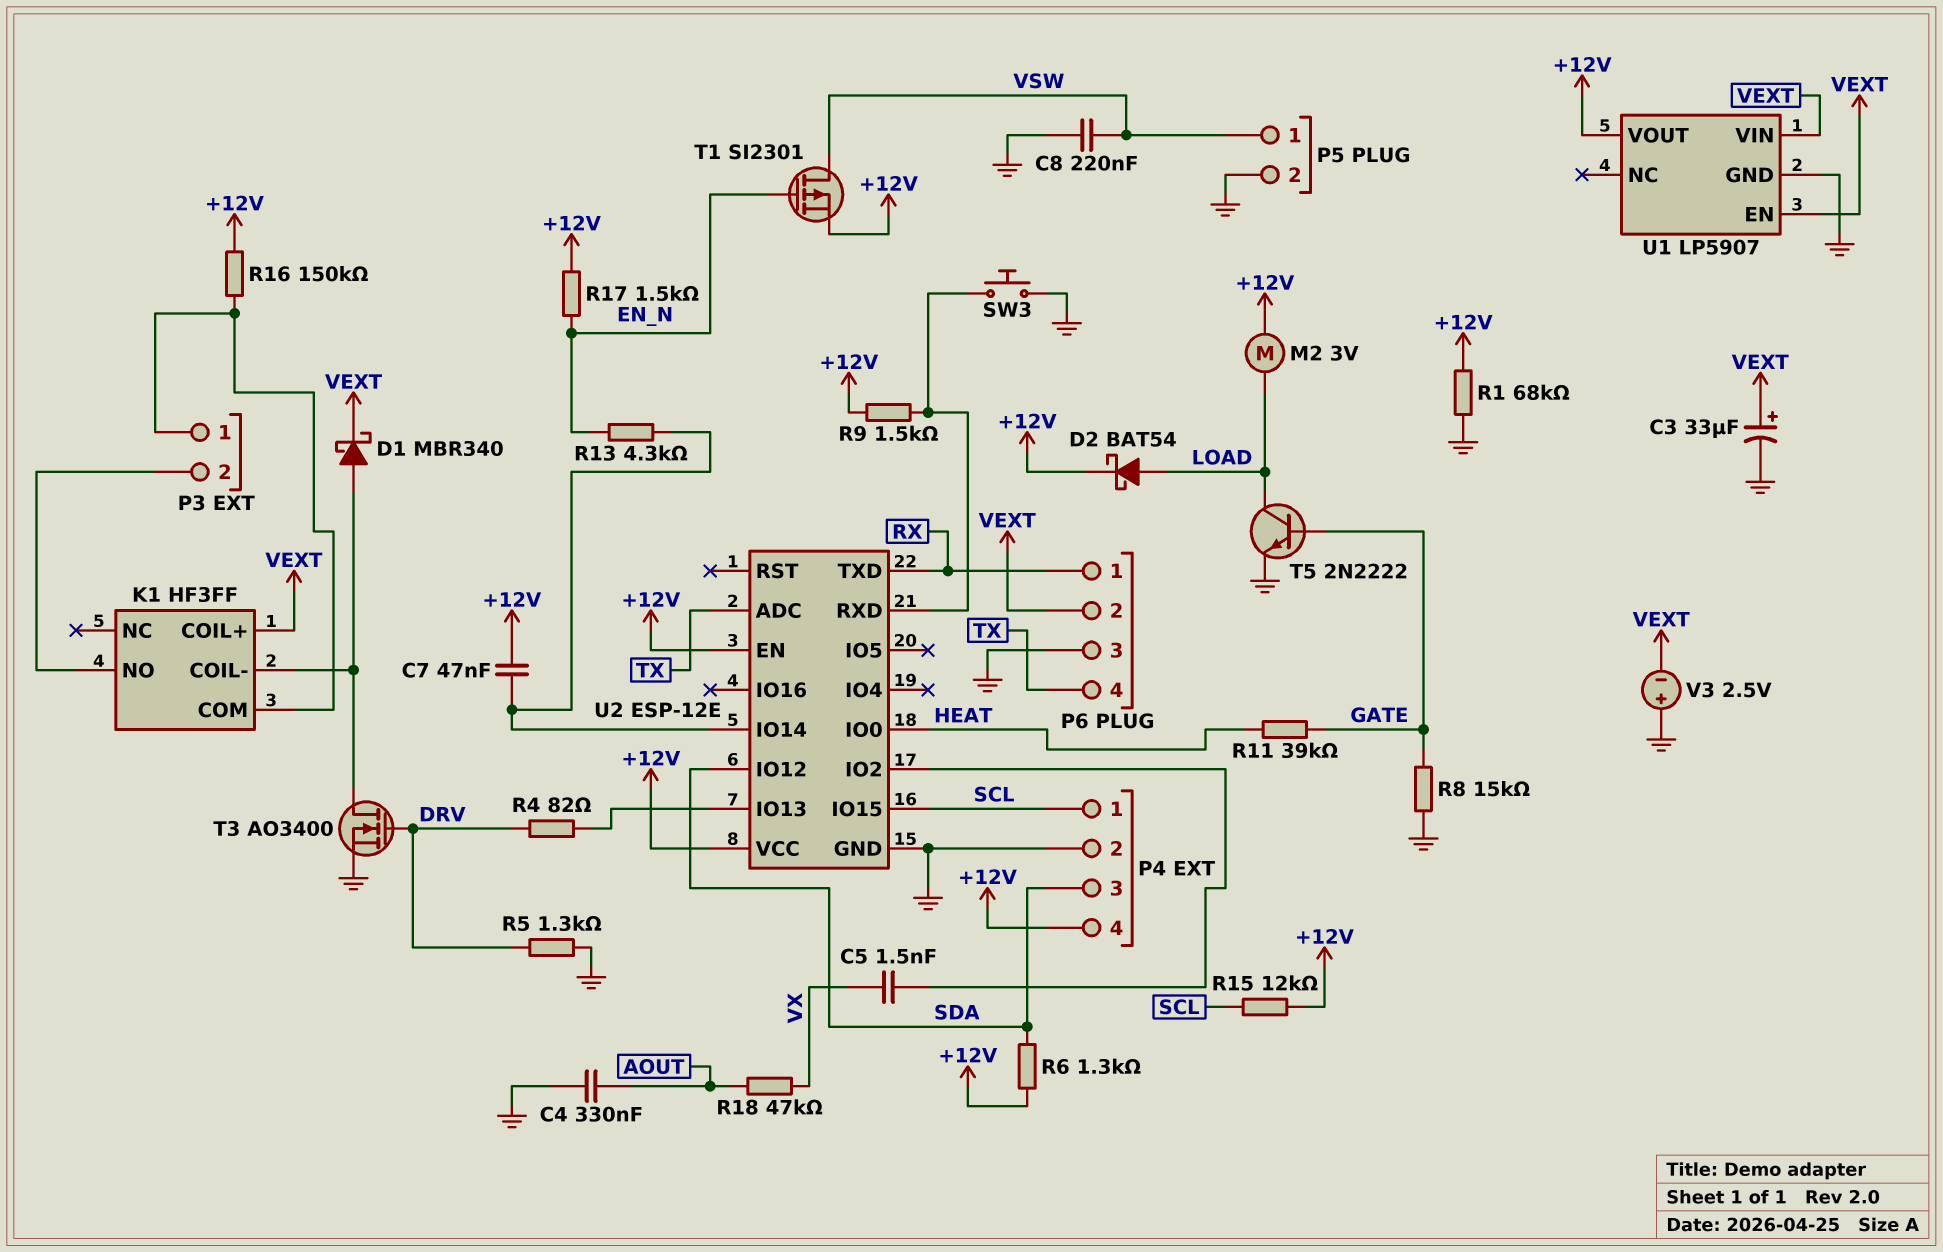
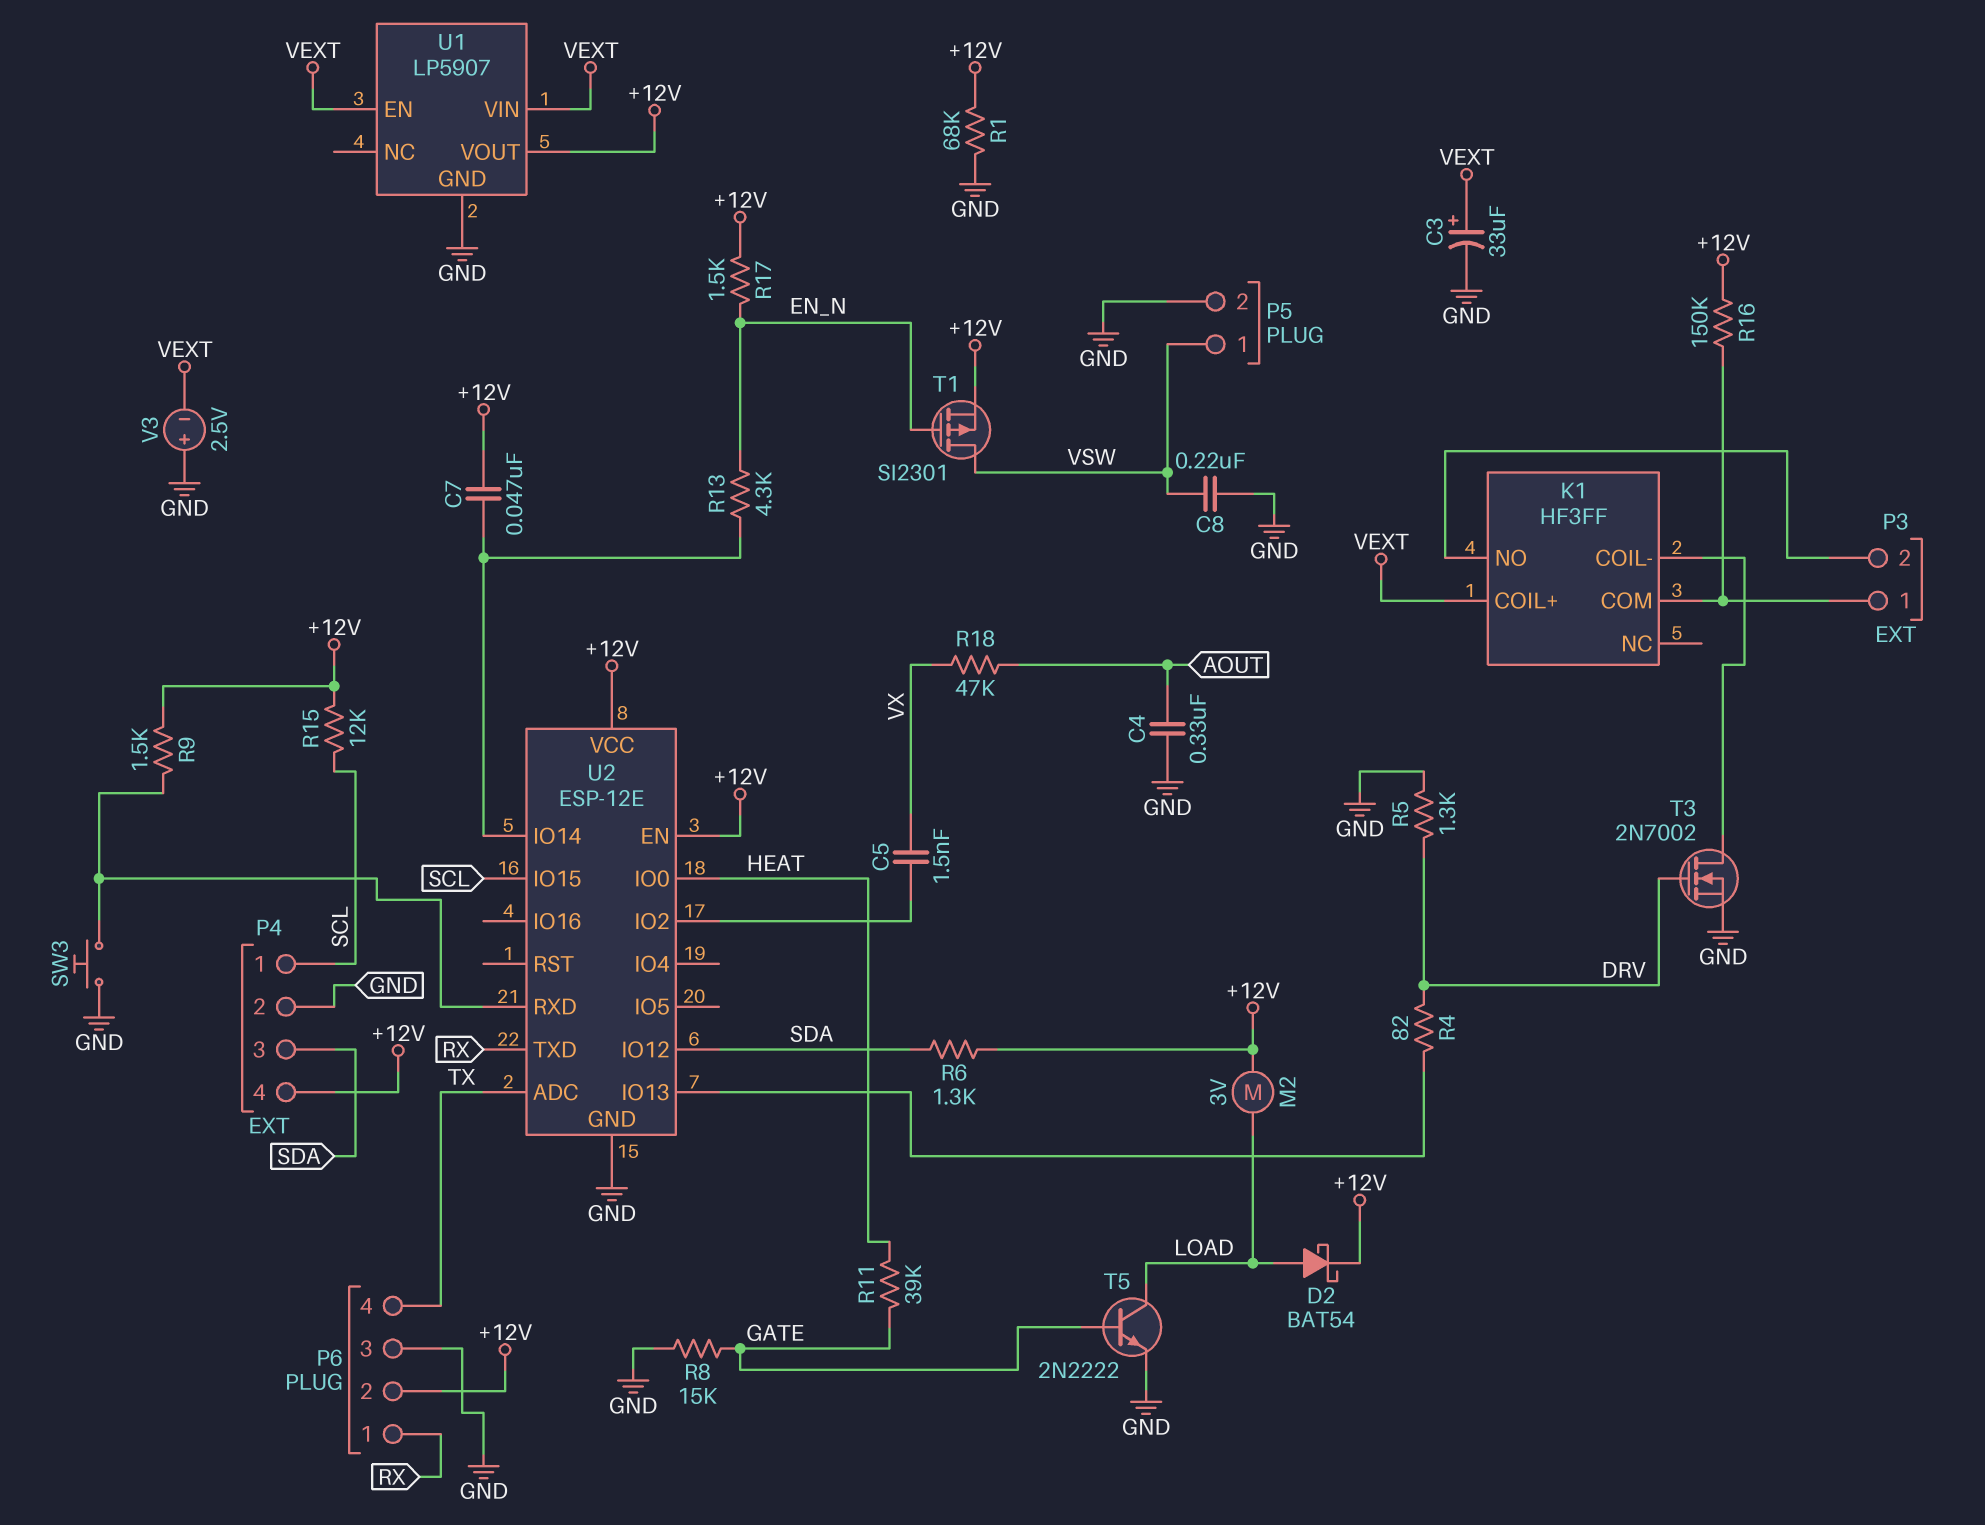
D1: schottky MBR340 (A K1/COIL-, K VEXT) -> none
P6 pin 2: VEXT -> +12V
T3: NMOS AO3400 (G DRV, D K1/COIL-, S GND) -> NMOS 2N7002 (G DRV, D K1/COIL-, S GND)

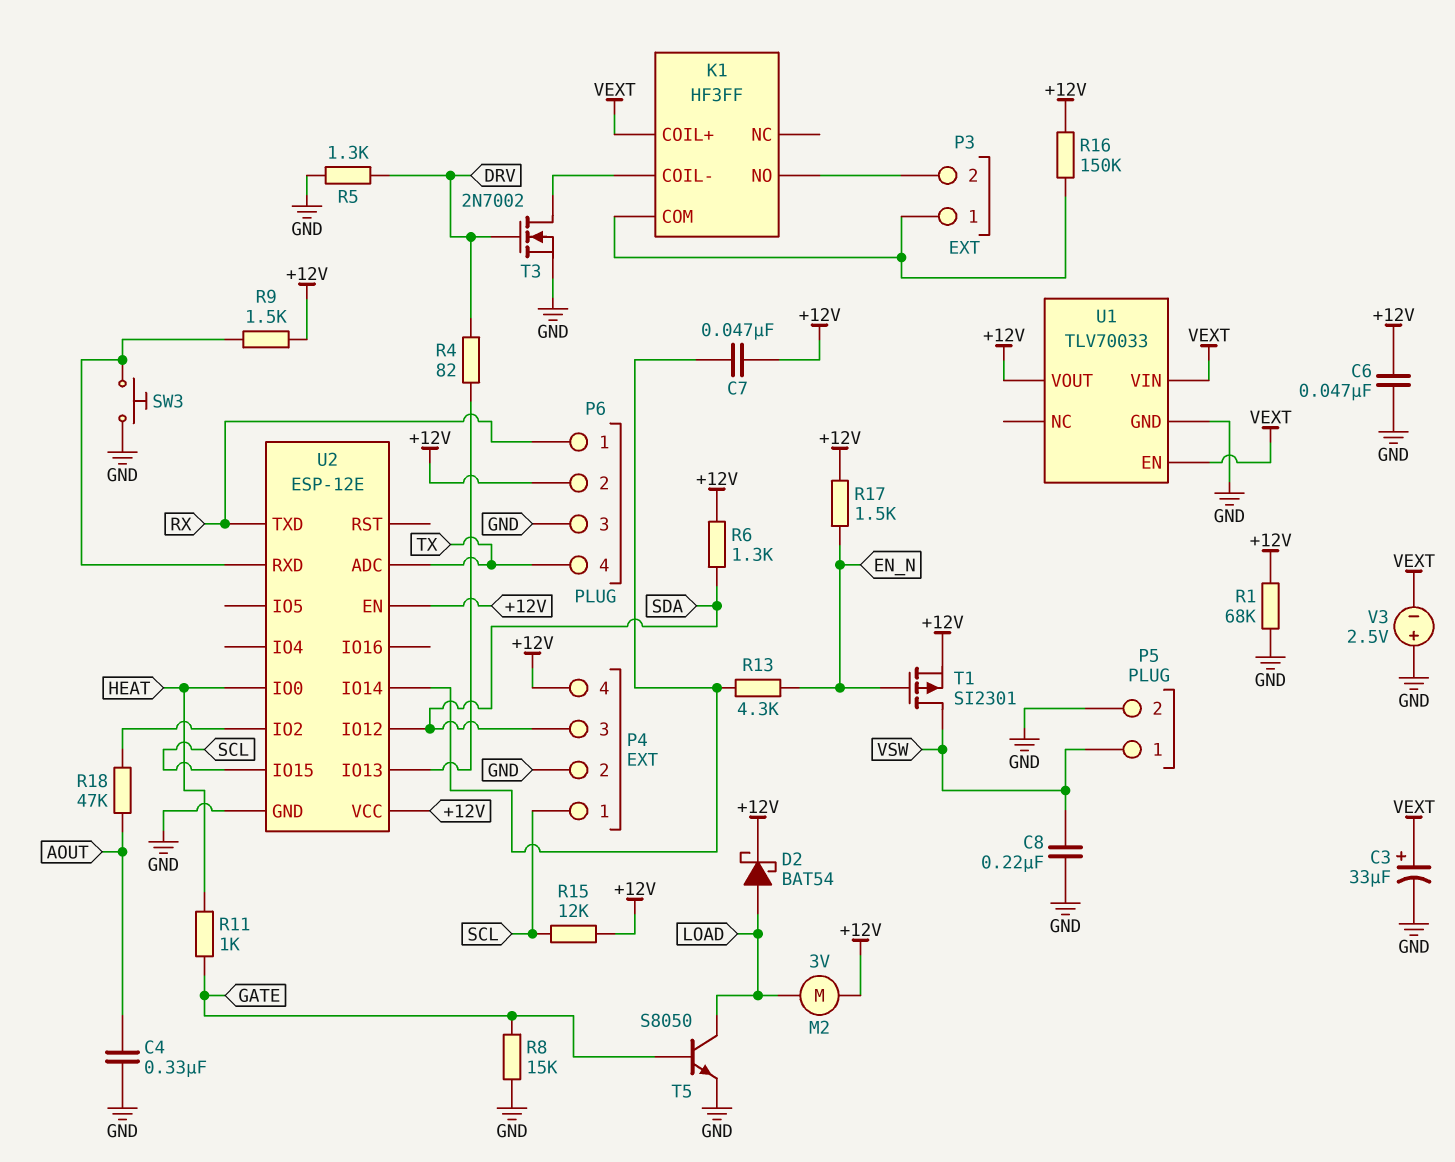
C5: 1.5nF (U2/IO2, VX) -> none
C6: none -> 47nF (+12V, GND)
R11: 39k (GATE, HEAT) -> 1k (GATE, HEAT)
R18: 47k (AOUT, VX) -> 47k (AOUT, U2/IO2)
T5: NPN 2N2222 (B GATE, C LOAD, E GND) -> NPN S8050 (B GATE, C LOAD, E GND)
U1: LP5907 -> TLV70033

